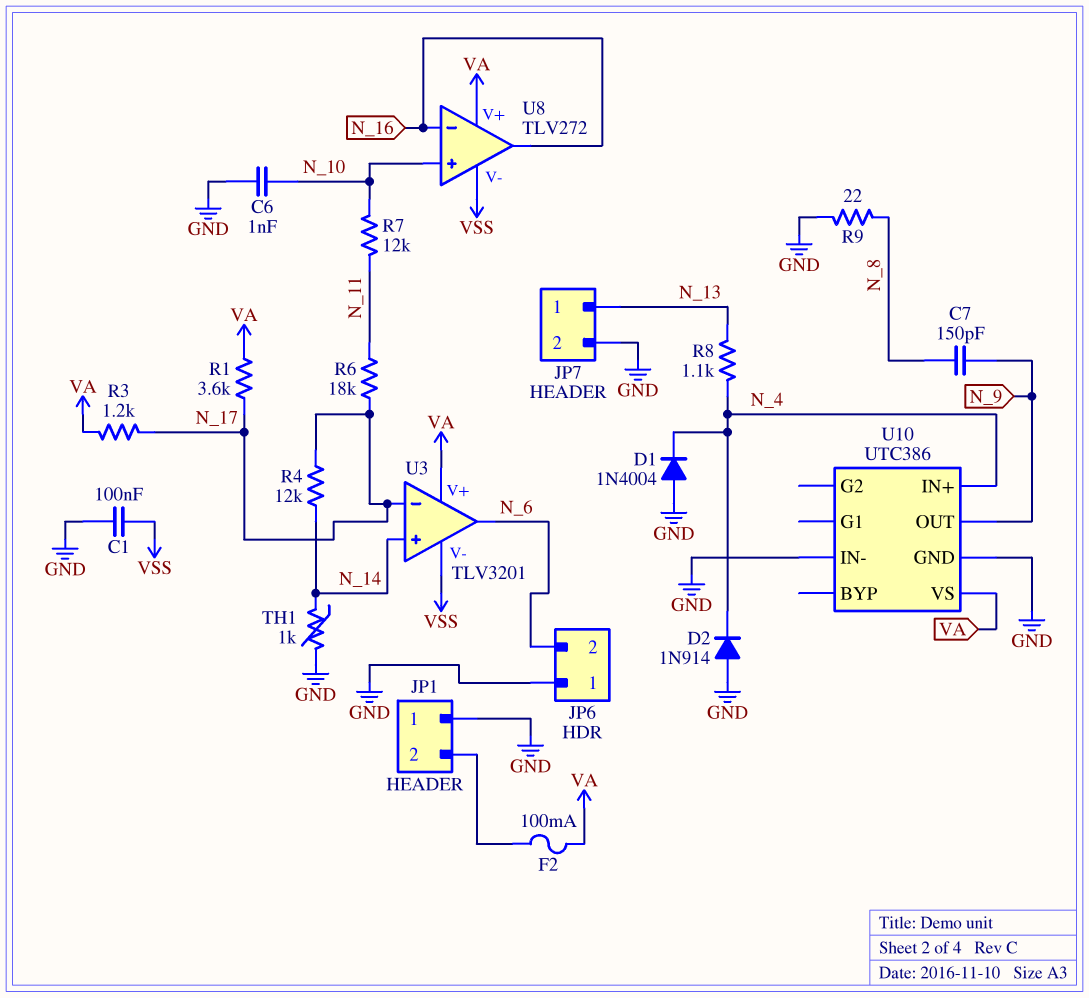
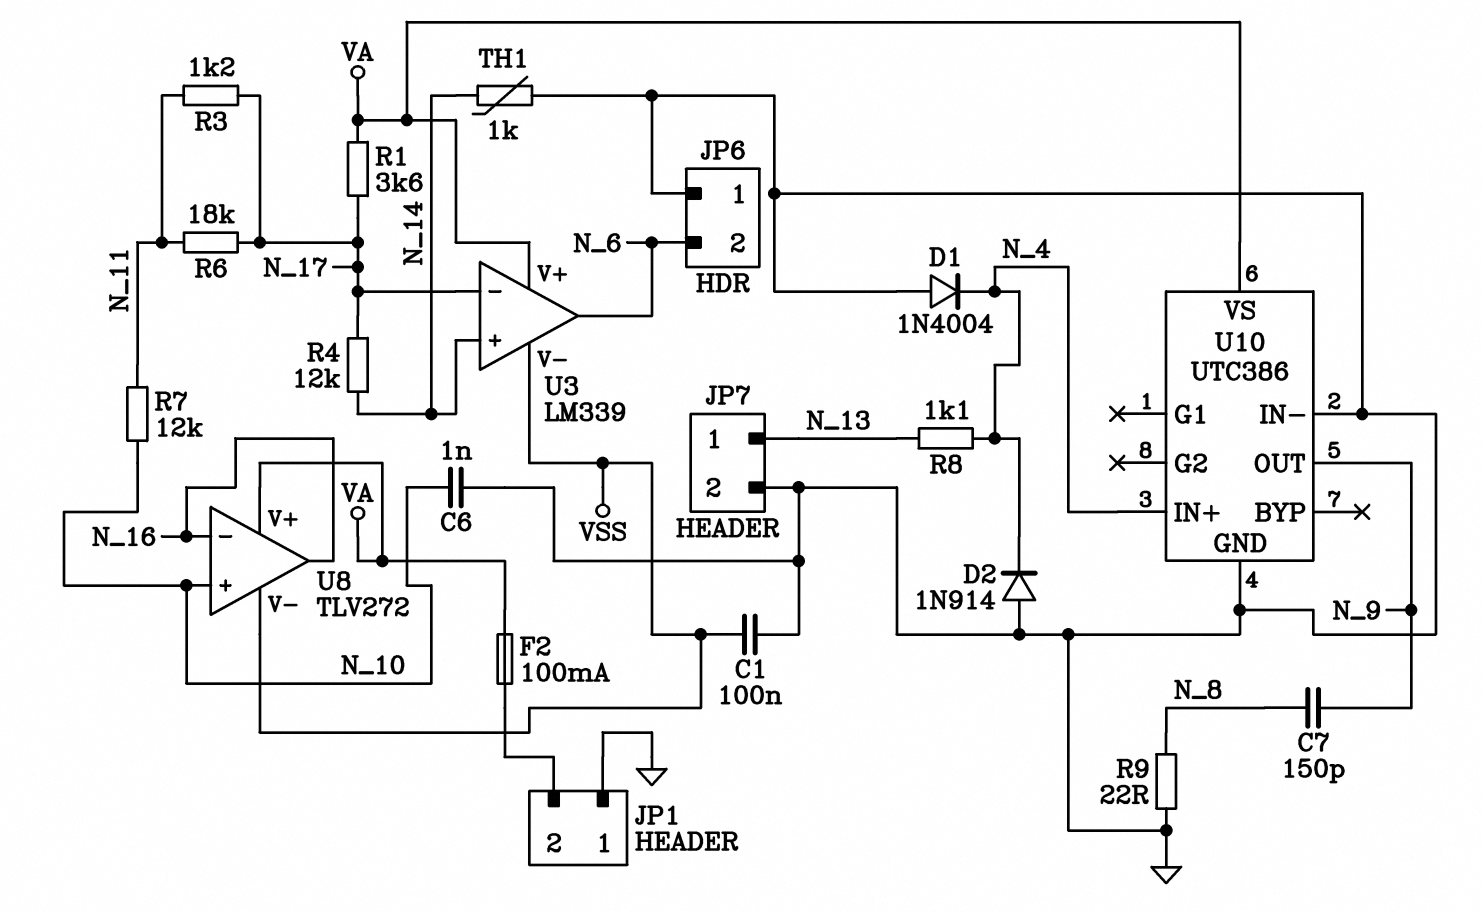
R3: 1.2k (N_17, VA) -> 1.2k (N_11, N_17)
U3: TLV3201 -> LM339

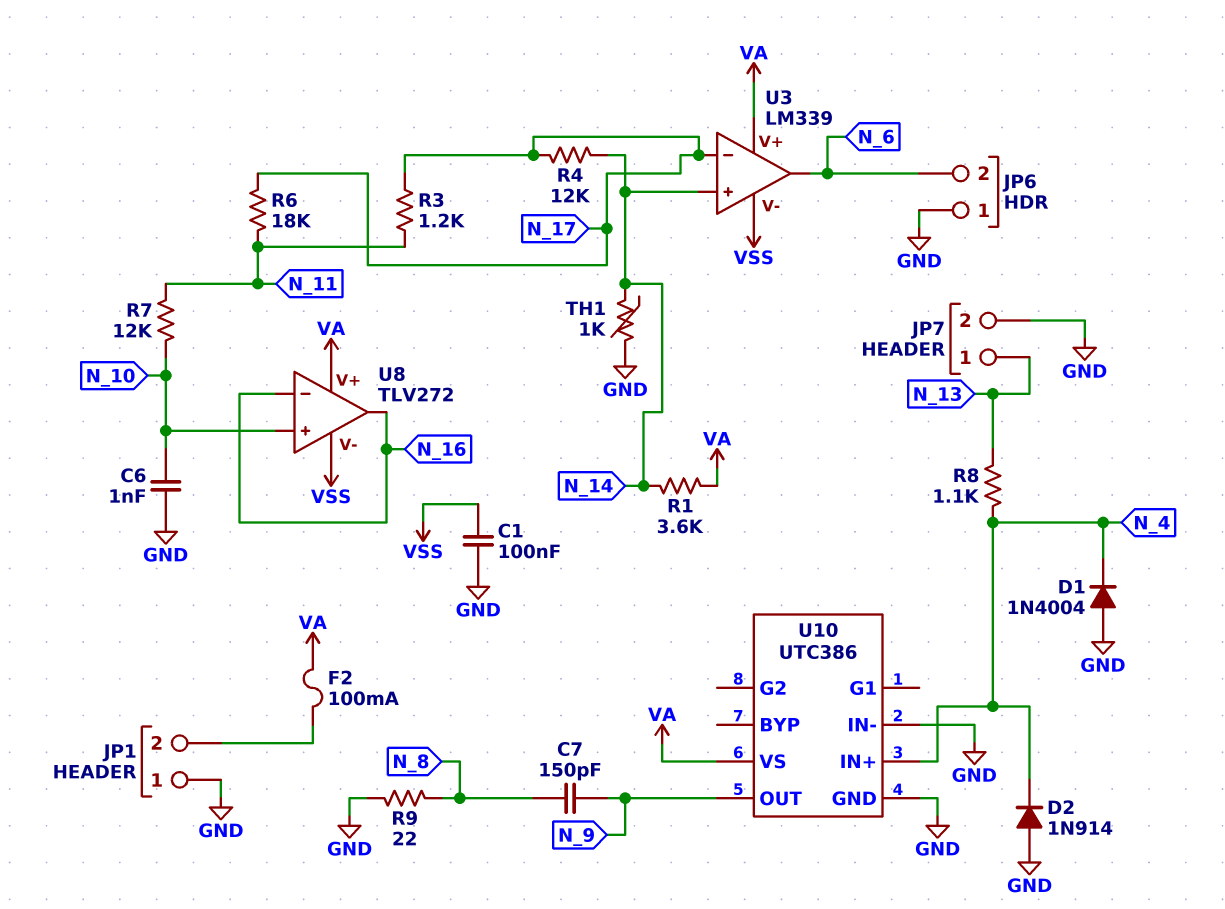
R1: 3.6k (N_17, VA) -> 3.6k (N_14, VA)

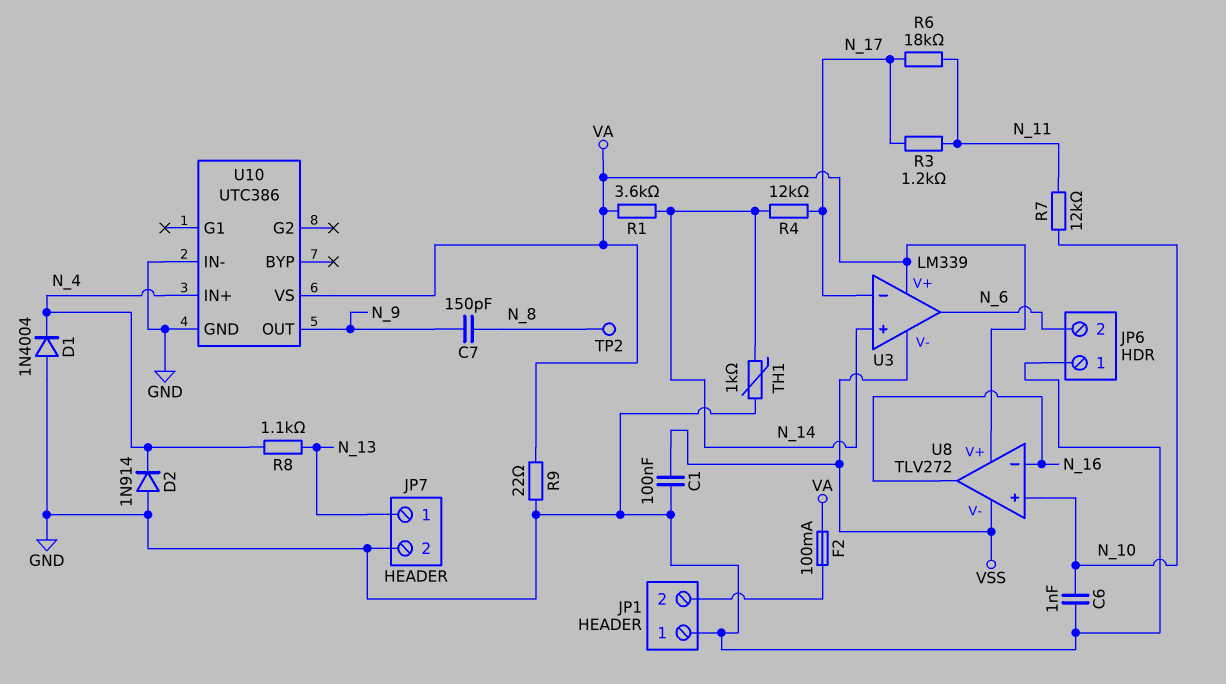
R9: 22 (GND, N_8) -> 22 (GND, VA)
TP2: none -> test point (N_8)

